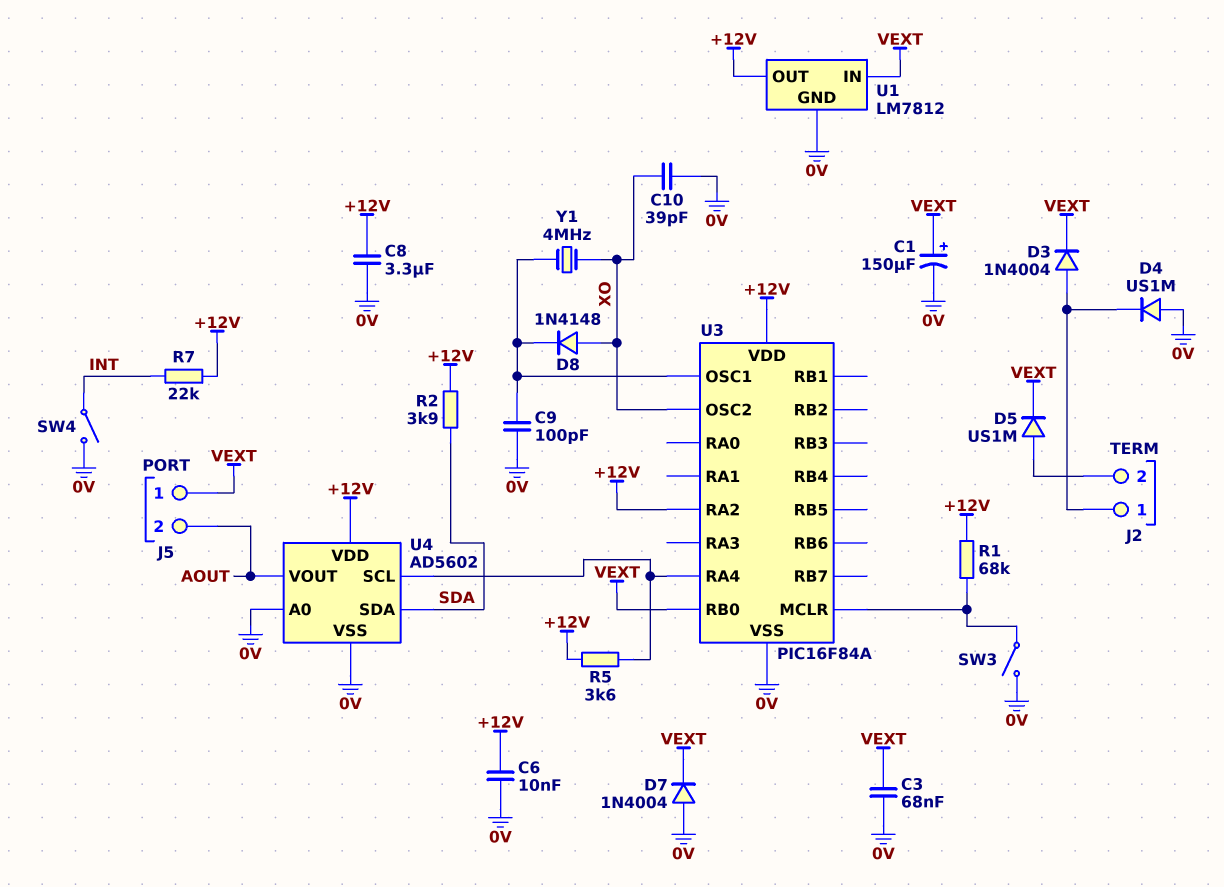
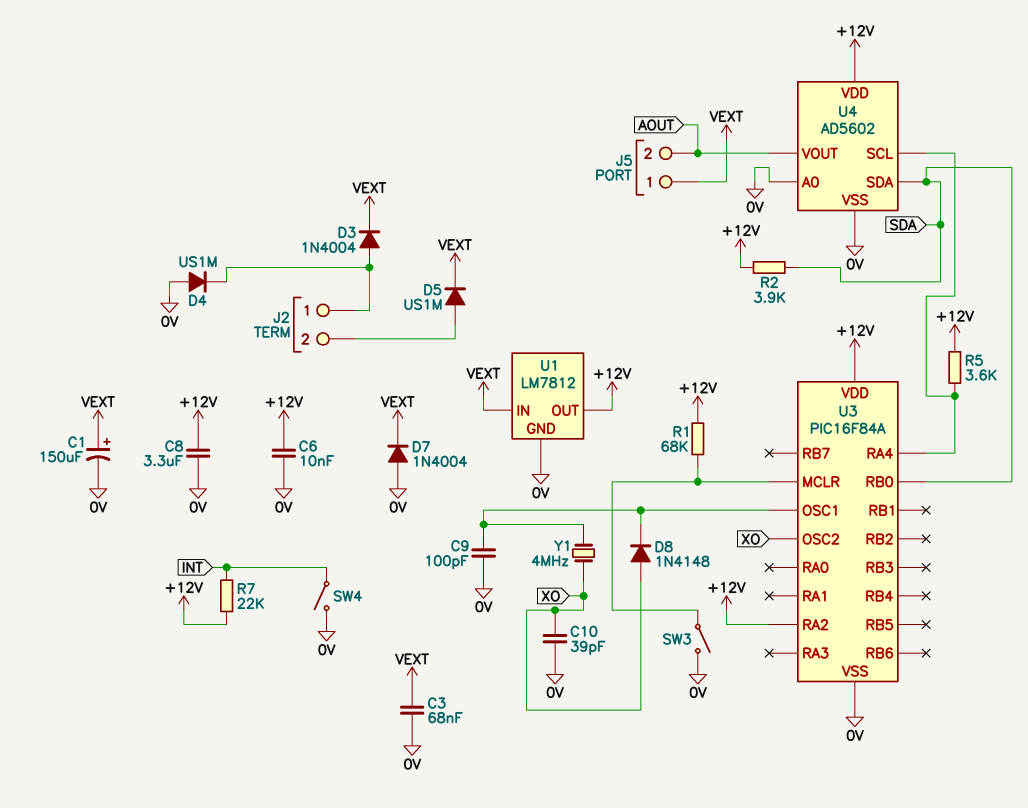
U3 pin RB0: VEXT -> SDA

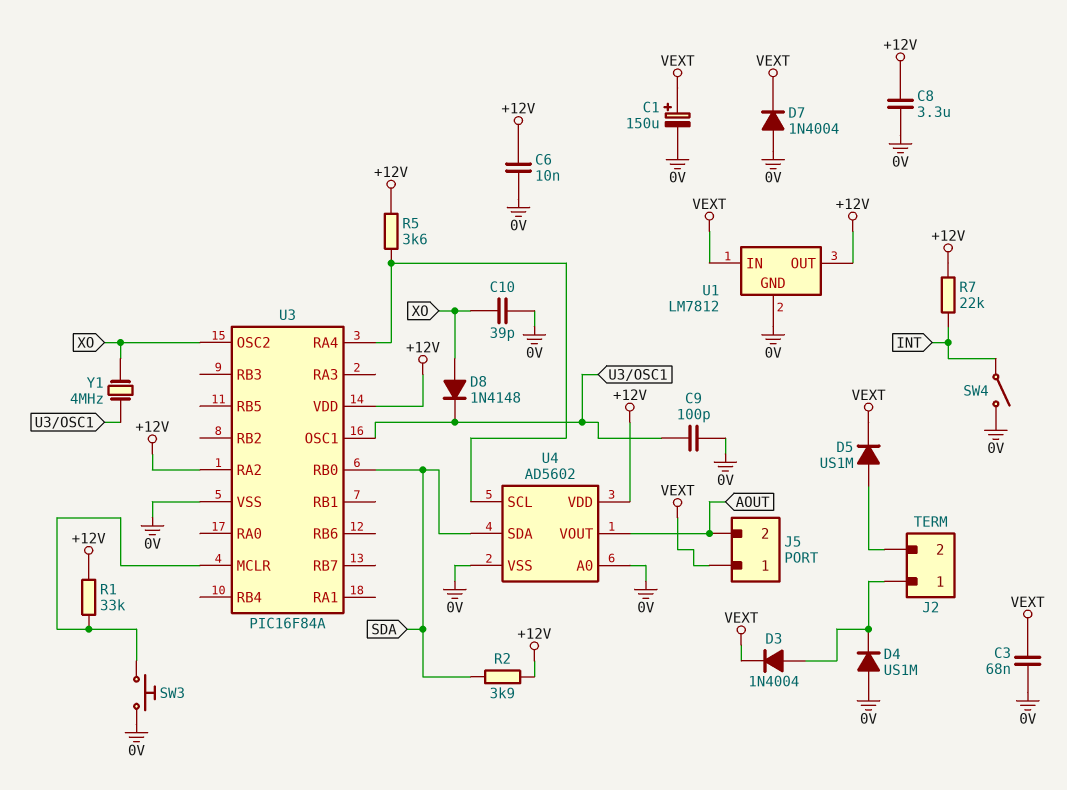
R1: 68k (+12V, U3/MCLR) -> 33k (+12V, U3/MCLR)
SW3: switch (0V, U3/MCLR) -> button (0V, U3/MCLR)

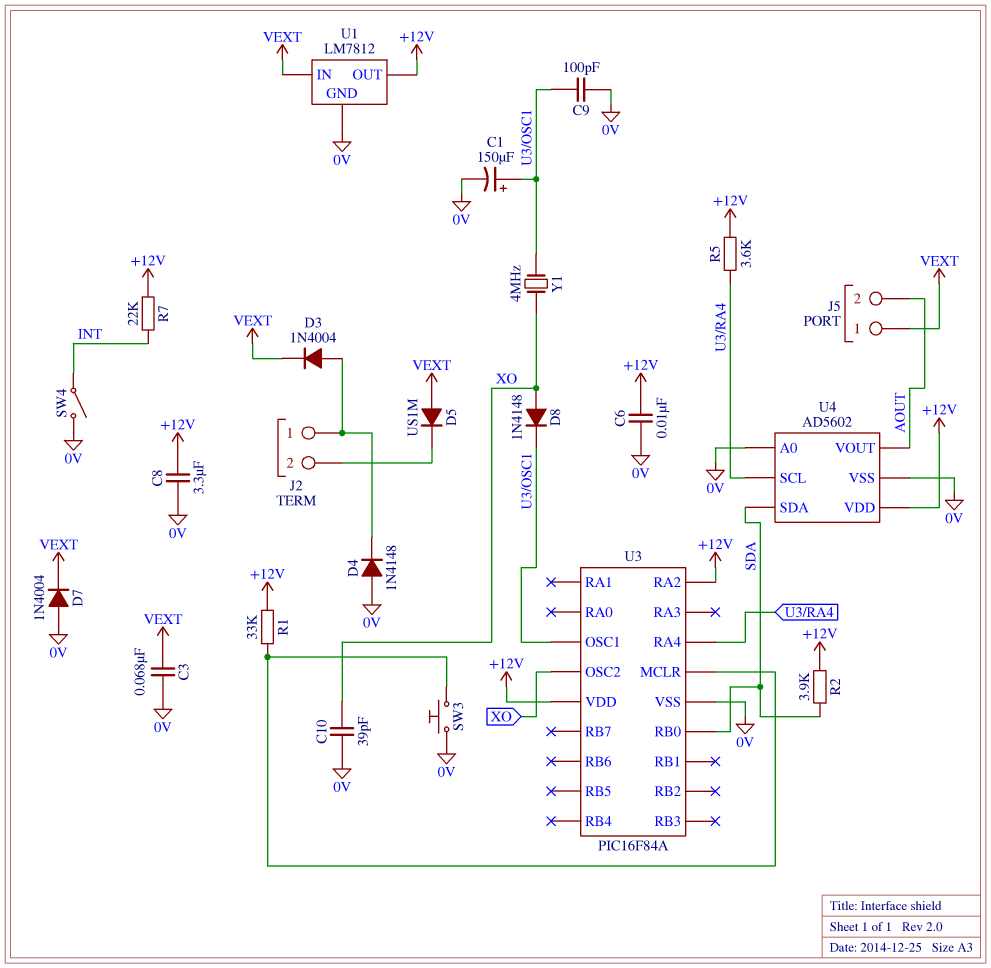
C1: 150uF (plus VEXT, minus 0V) -> 150uF (plus U3/OSC1, minus 0V)
D4: diode US1M (A 0V, K J2/1) -> diode 1N4148 (A 0V, K J2/1)
D5: diode US1M (A J2/2, K VEXT) -> diode US1M (A VEXT, K J2/2)

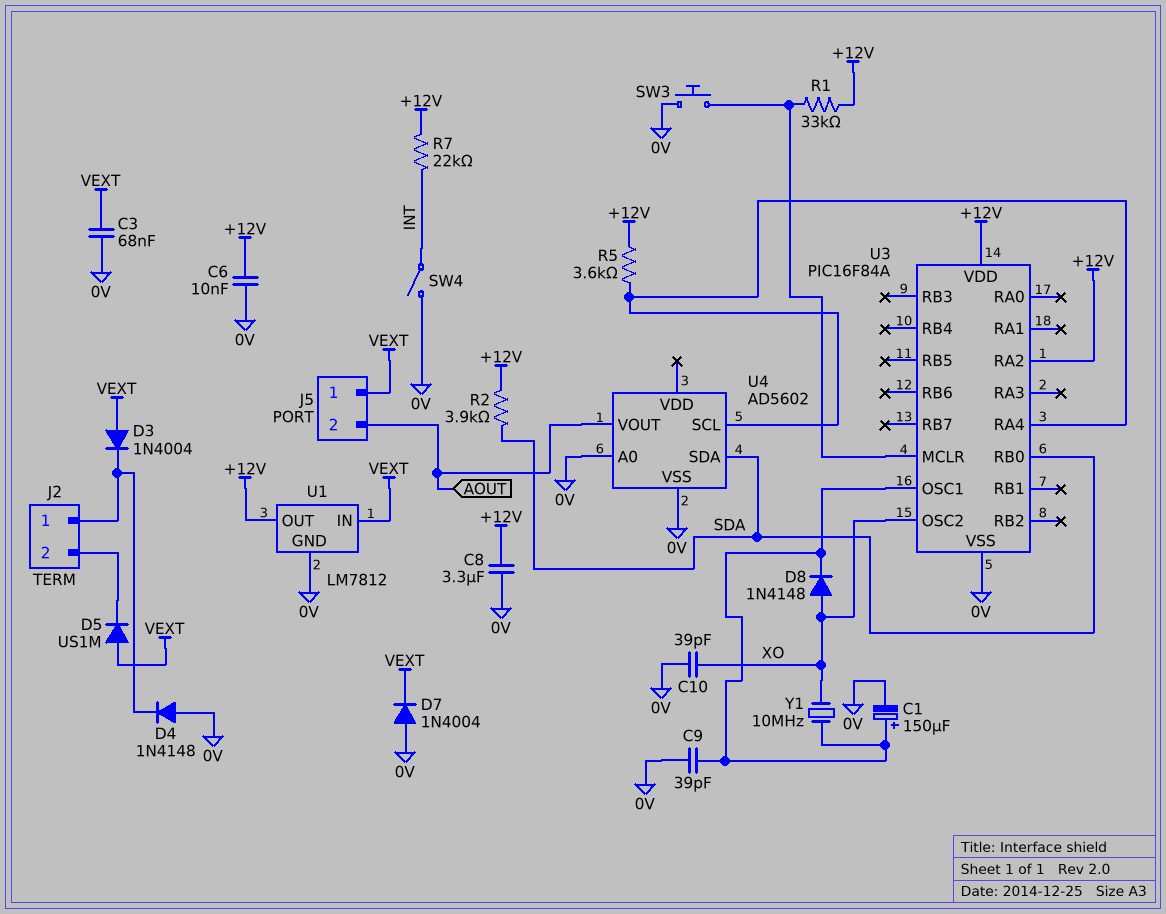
C9: 100pF (0V, U3/OSC1) -> 39pF (0V, U3/OSC1)
D3: diode 1N4004 (A J2/1, K VEXT) -> diode 1N4004 (A VEXT, K J2/1)
U4 pin VDD: +12V -> none
Y1: 4MHz (U3/OSC1, XO) -> 10MHz (U3/OSC1, XO)

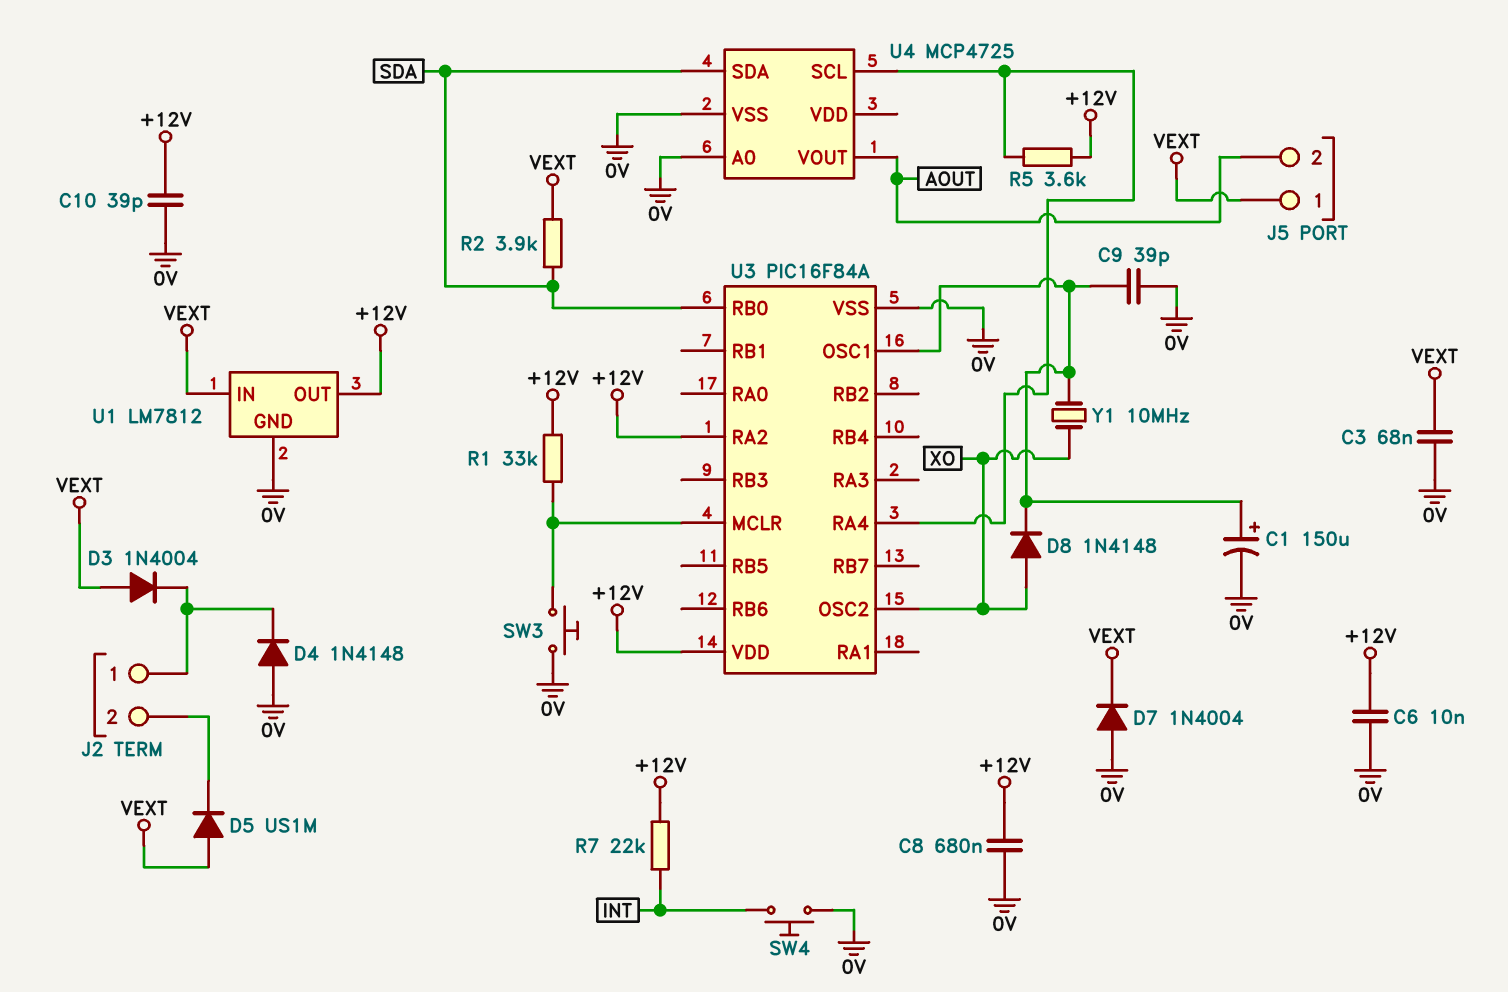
C8: 3.3uF (+12V, 0V) -> 680nF (+12V, 0V)
C10: 39pF (0V, XO) -> 39pF (+12V, 0V)
R2: 3.9k (+12V, SDA) -> 3.9k (SDA, VEXT)
SW4: switch (0V, INT) -> button (0V, INT)
U4: AD5602 -> MCP4725

